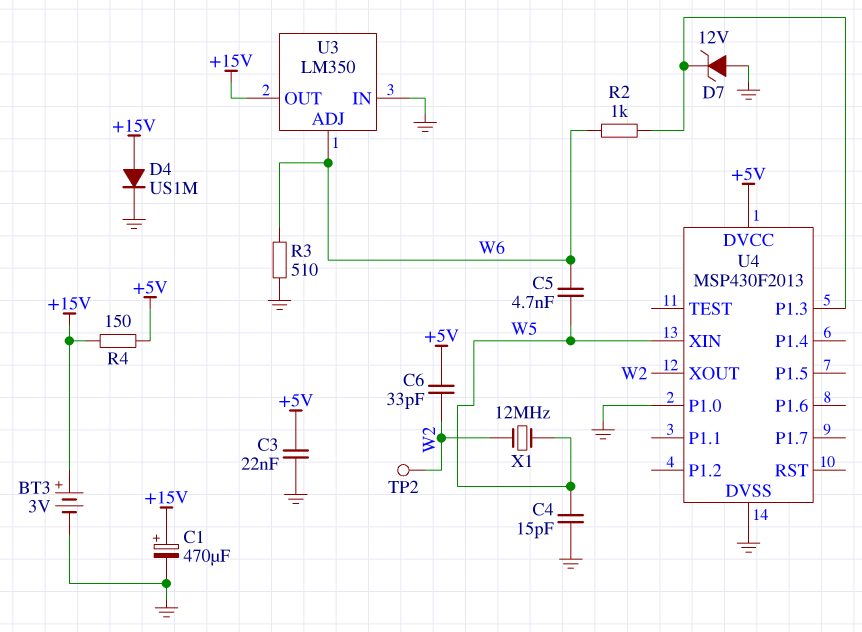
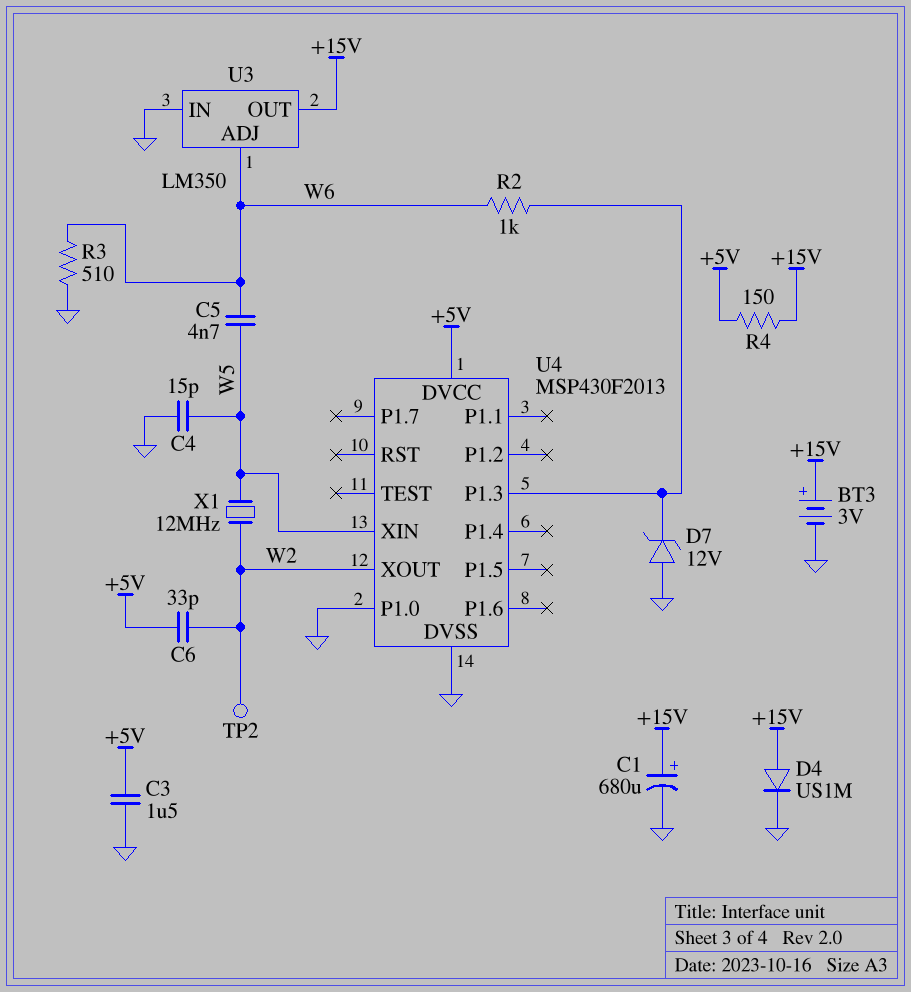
C1: 470uF (plus +15V, minus GND) -> 680uF (plus +15V, minus GND)
C3: 22nF (+5V, GND) -> 1.5uF (+5V, GND)

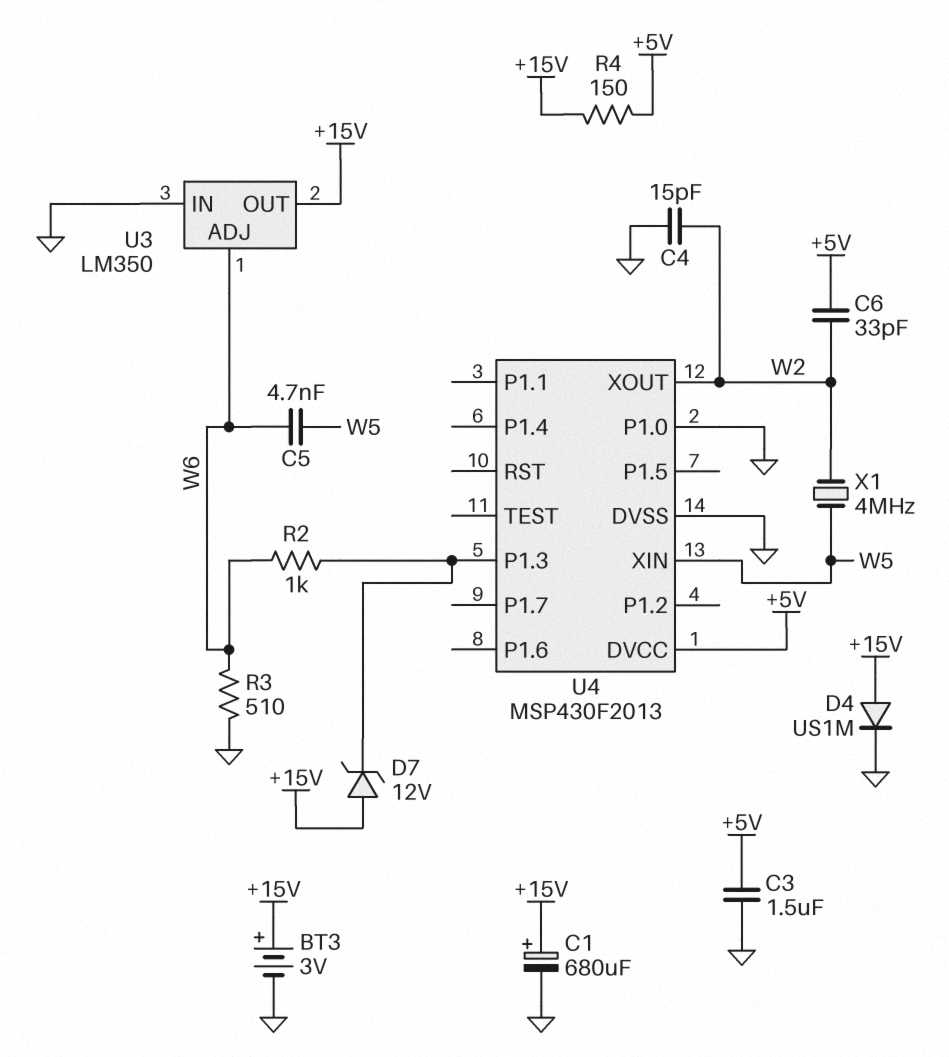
C4: 15pF (GND, W5) -> 15pF (GND, W2)
D7: zener 12V (A GND, K U4/P1.3) -> zener 12V (A +15V, K U4/P1.3)
TP2: test point (W2) -> none
X1: 12MHz (W2, W5) -> 4MHz (W2, W5)

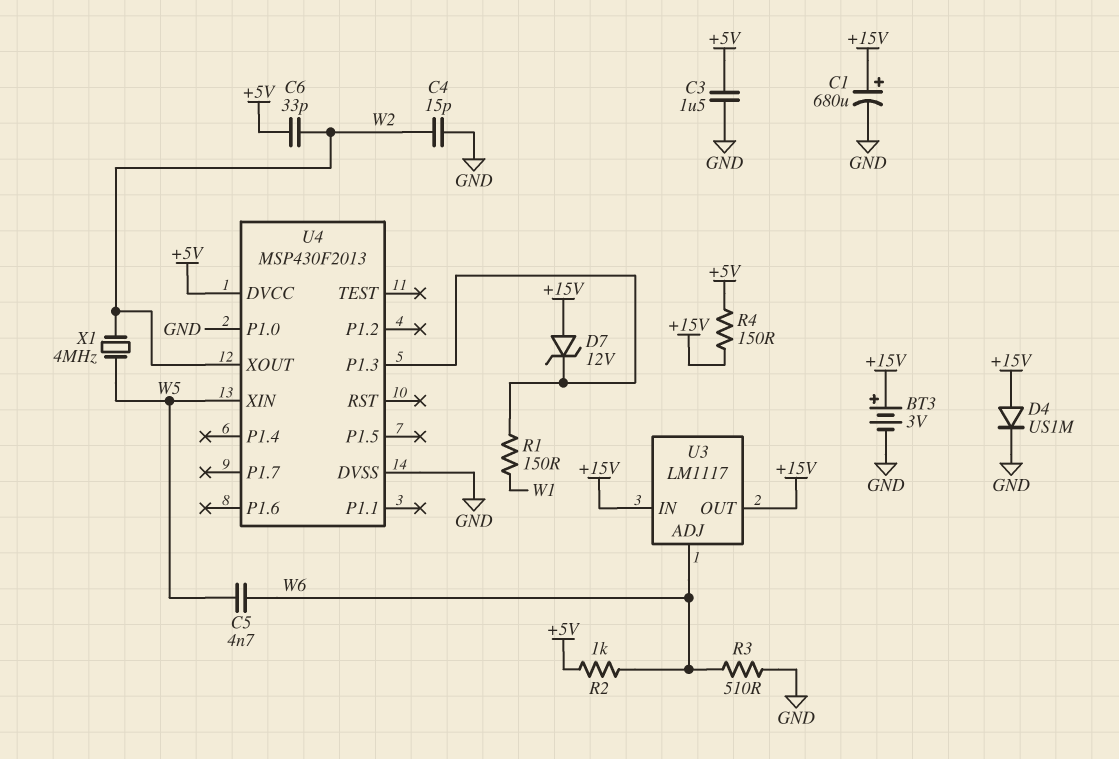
R1: none -> 150 (U4/P1.3, W1)
R2: 1k (U4/P1.3, W6) -> 1k (+5V, W6)
U3: LM350 -> LM1117
U3 pin IN: GND -> +15V

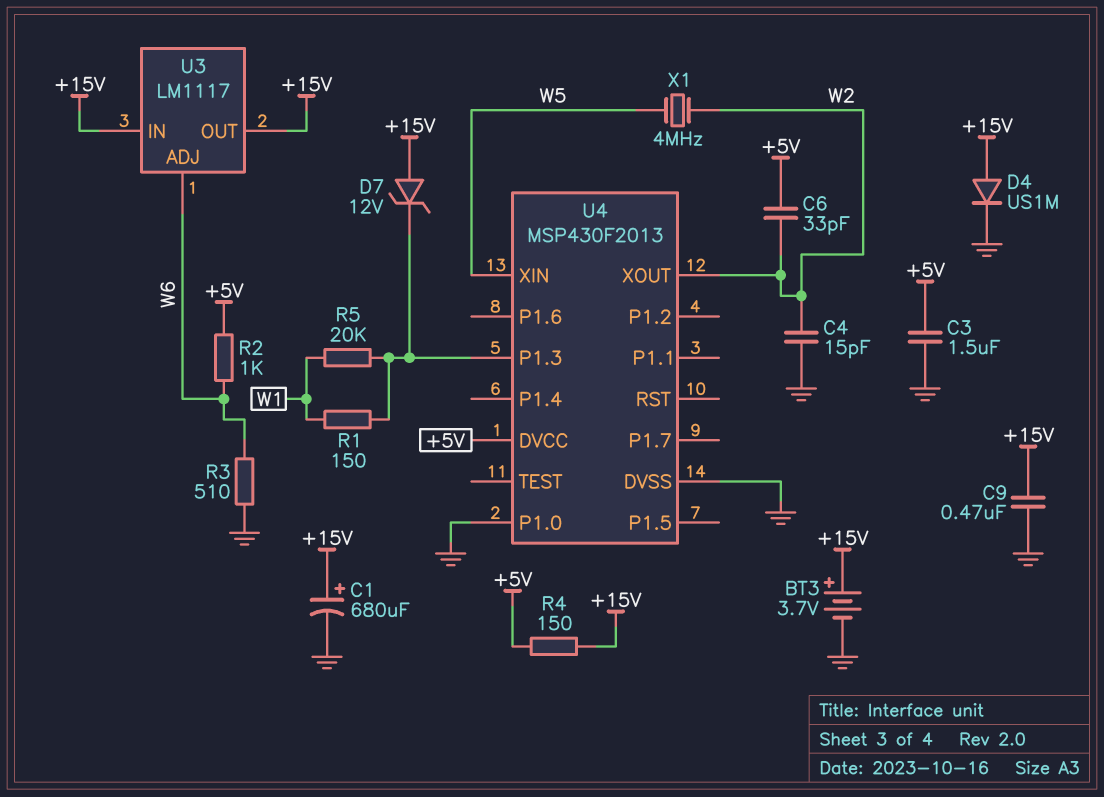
BT3: 3V (plus +15V, minus GND) -> 3.7V (plus +15V, minus GND)
C5: 4.7nF (W5, W6) -> none
C9: none -> 470nF (+15V, GND)
R5: none -> 20k (U4/P1.3, W1)

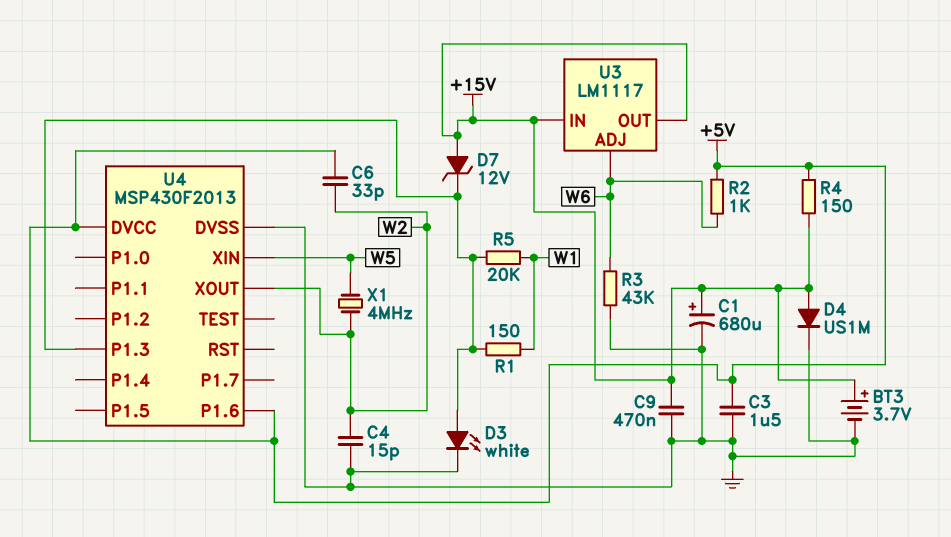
D3: none -> LED white (A U4/P1.3, K GND)
R3: 510 (GND, W6) -> 43k (GND, W6)
U4 pin P1.0: GND -> none
U4 pin P1.6: none -> +5V

